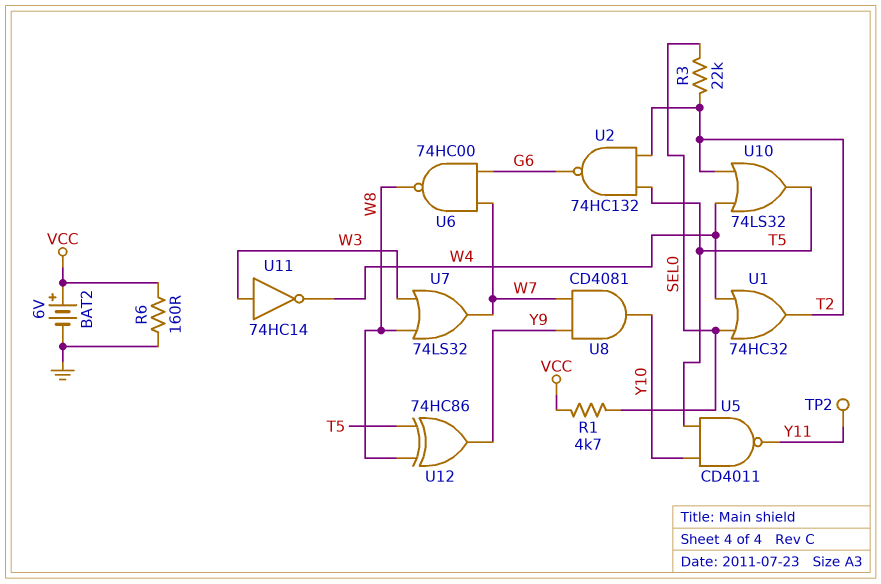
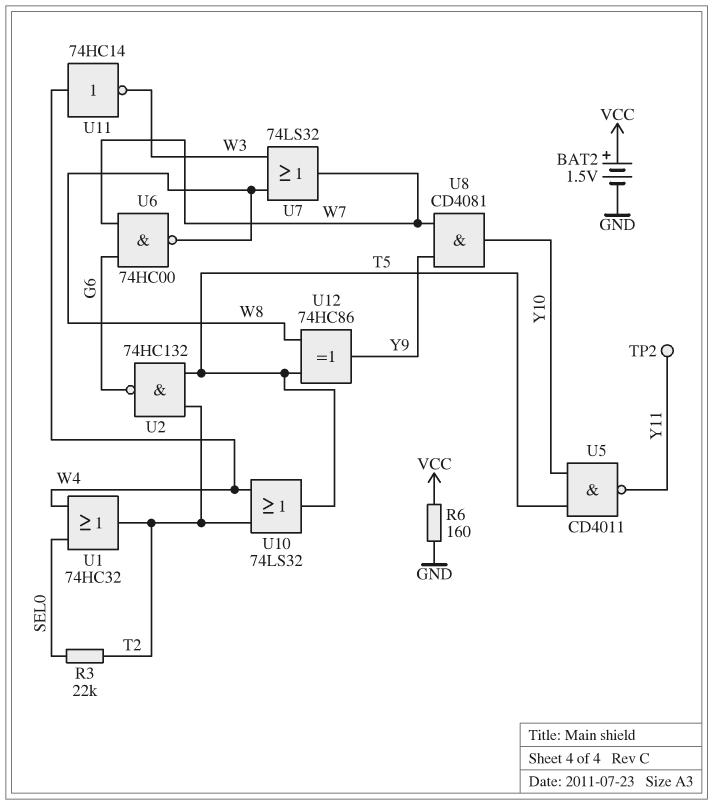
BAT2: 6V (plus VCC, minus GND) -> 1.5V (plus VCC, minus GND)
R1: 4.7k (SEL0, VCC) -> none
U11: NOT 74HC14 (in W3, out W4) -> NOT 74HC14 (in W4, out W3)

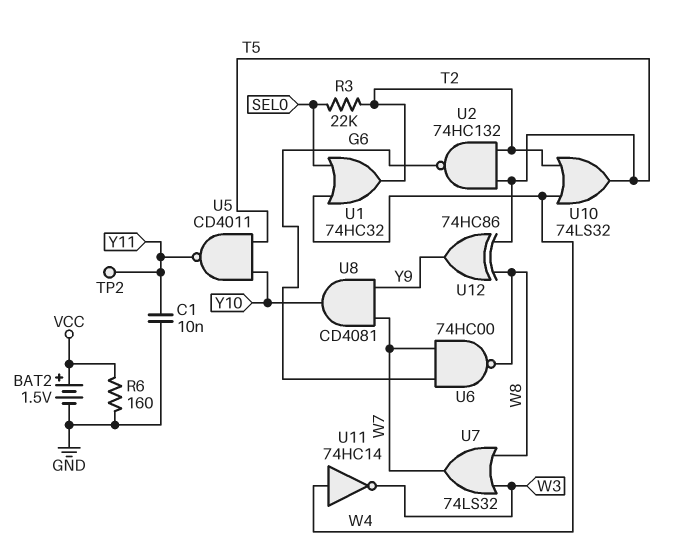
C1: none -> 10nF (GND, Y11)

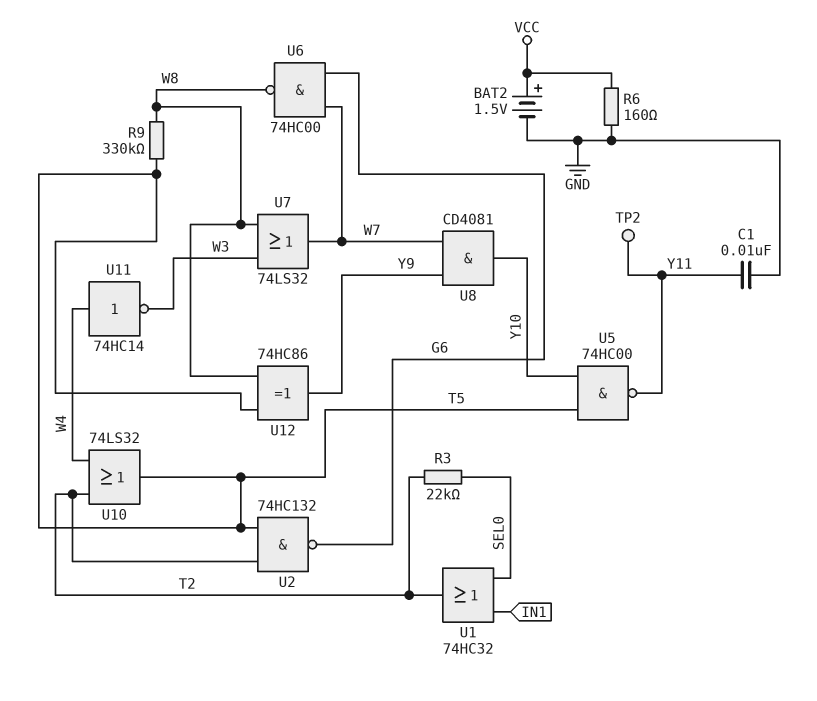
R9: none -> 330k (T5, W8)
U1: OR 74HC32 (in SEL0, in W4, out T2) -> OR 74HC32 (in IN1, in SEL0, out T2)
U5: NAND CD4011 (in T5, in Y10, out Y11) -> NAND 74HC00 (in T5, in Y10, out Y11)

